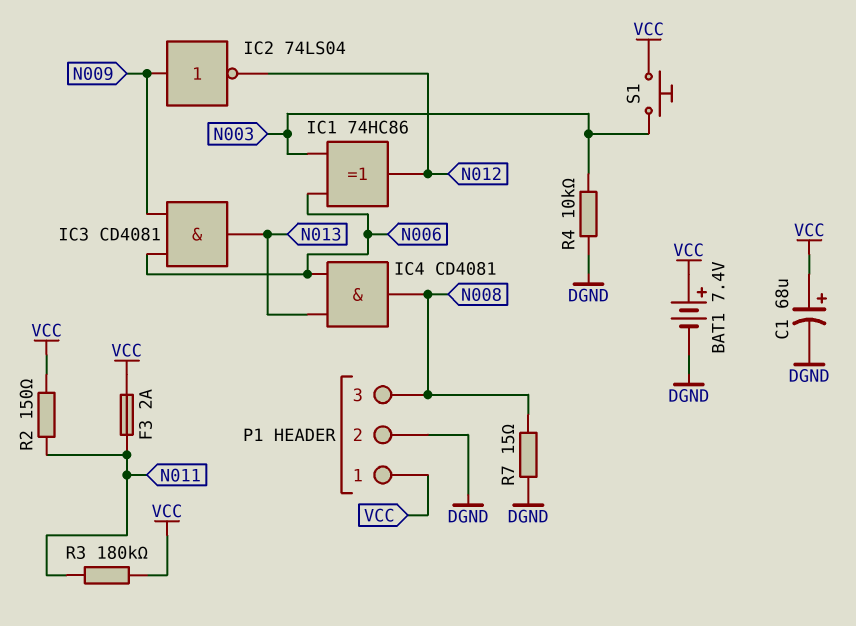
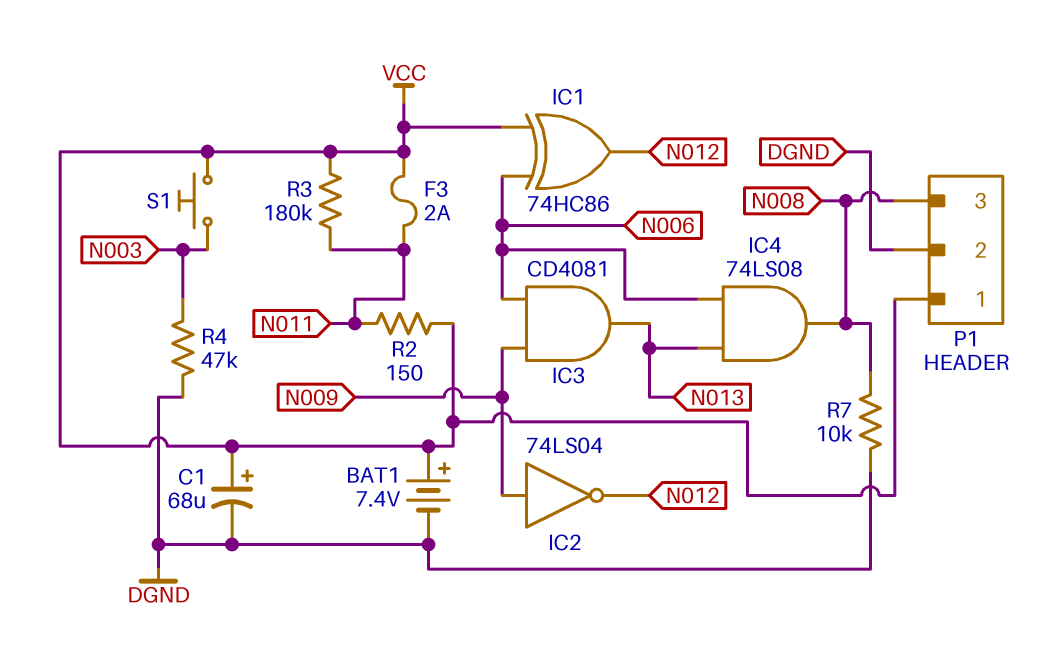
IC1: XOR 74HC86 (in N003, in N006, out N012) -> XOR 74HC86 (in N006, in VCC, out N012)
IC4: AND CD4081 (in N006, in N013, out N008) -> AND 74LS08 (in N006, in N013, out N008)
R4: 10k (DGND, N003) -> 47k (DGND, N003)
R7: 15 (DGND, N008) -> 10k (DGND, N008)

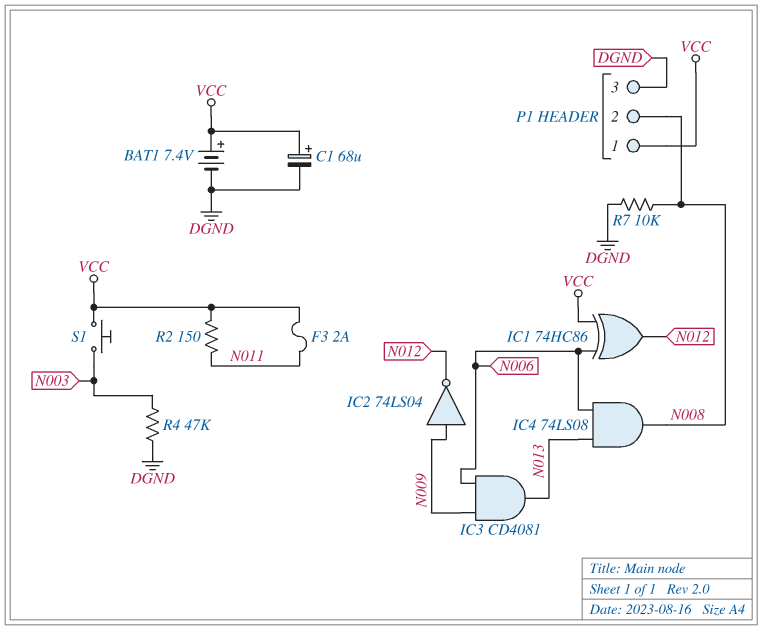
P1 pin 2: DGND -> N008
P1 pin 3: N008 -> DGND
R3: 180k (N011, VCC) -> none

